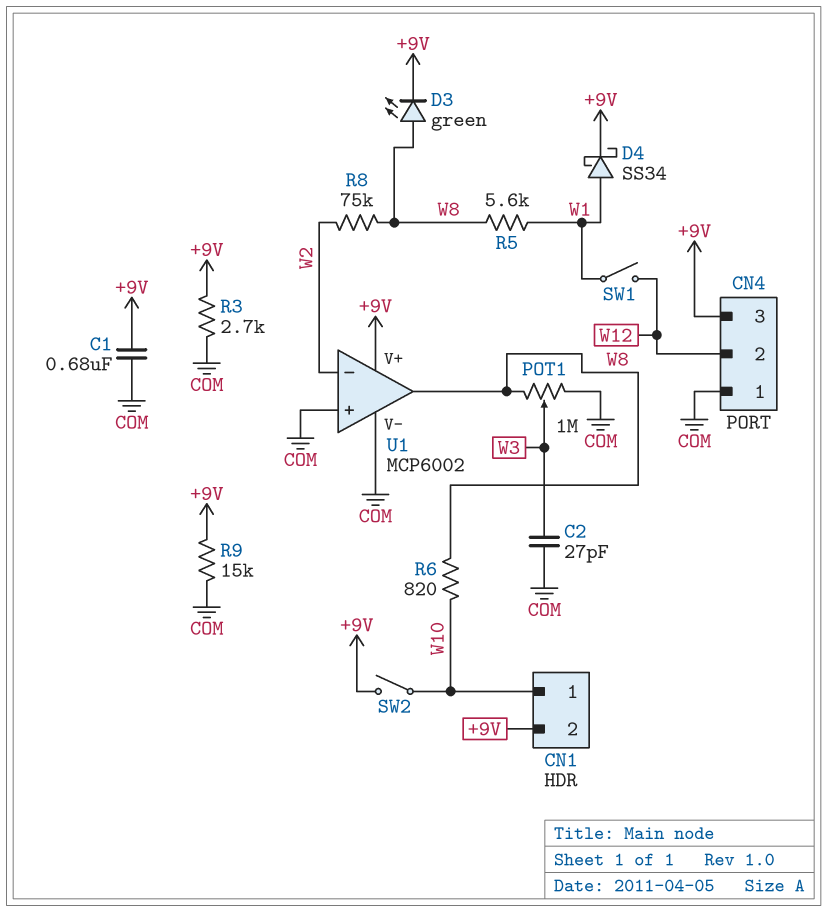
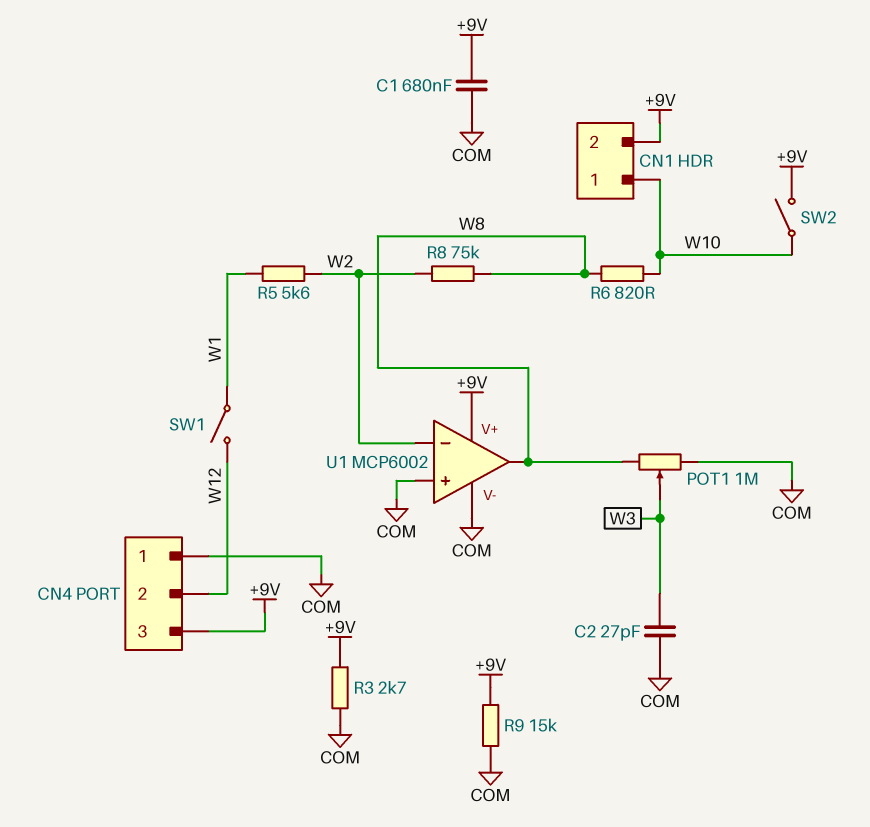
D3: LED green (A W8, K +9V) -> none
D4: schottky SS34 (A W1, K +9V) -> none
R5: 5.6k (W1, W8) -> 5.6k (W1, W2)

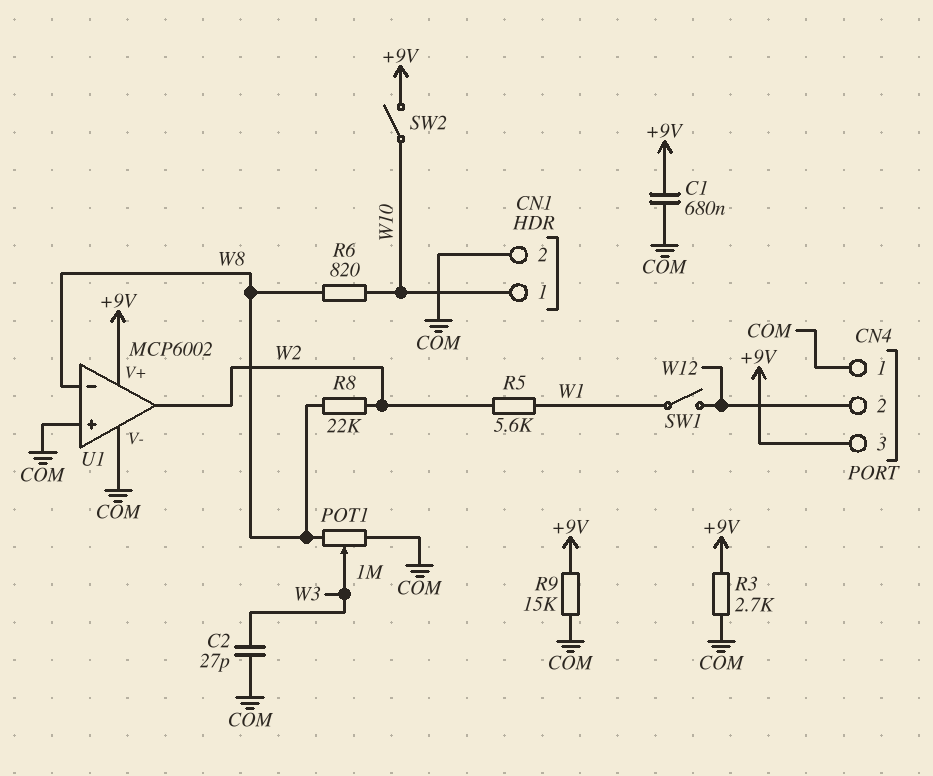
CN1 pin 2: +9V -> COM
R8: 75k (W2, W8) -> 22k (W2, W8)
U1 pin in-: W2 -> W8
U1 pin out: W8 -> W2

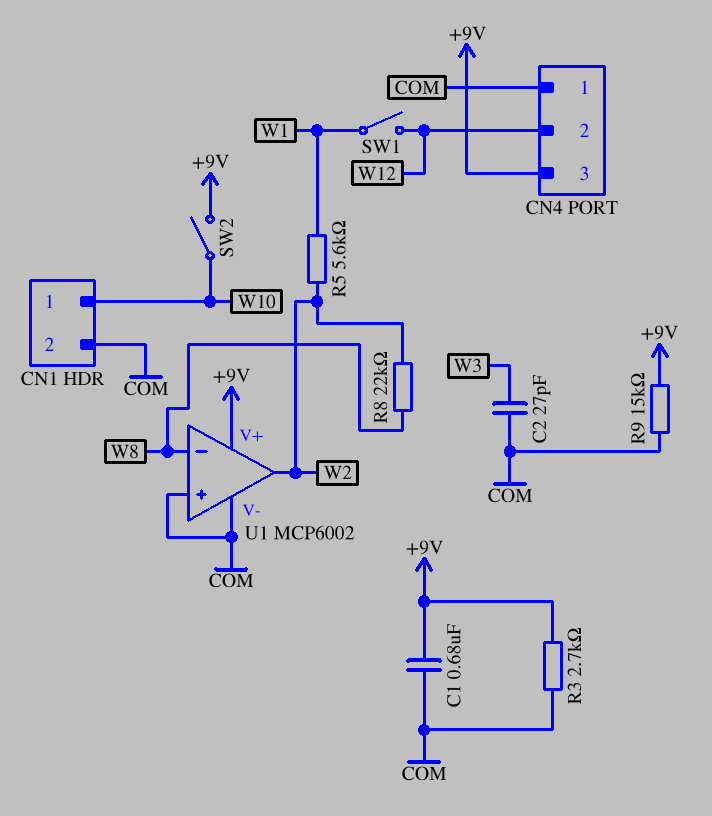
POT1: 1M (COM, W8, wiper W3) -> none
R6: 820 (W8, W10) -> none

